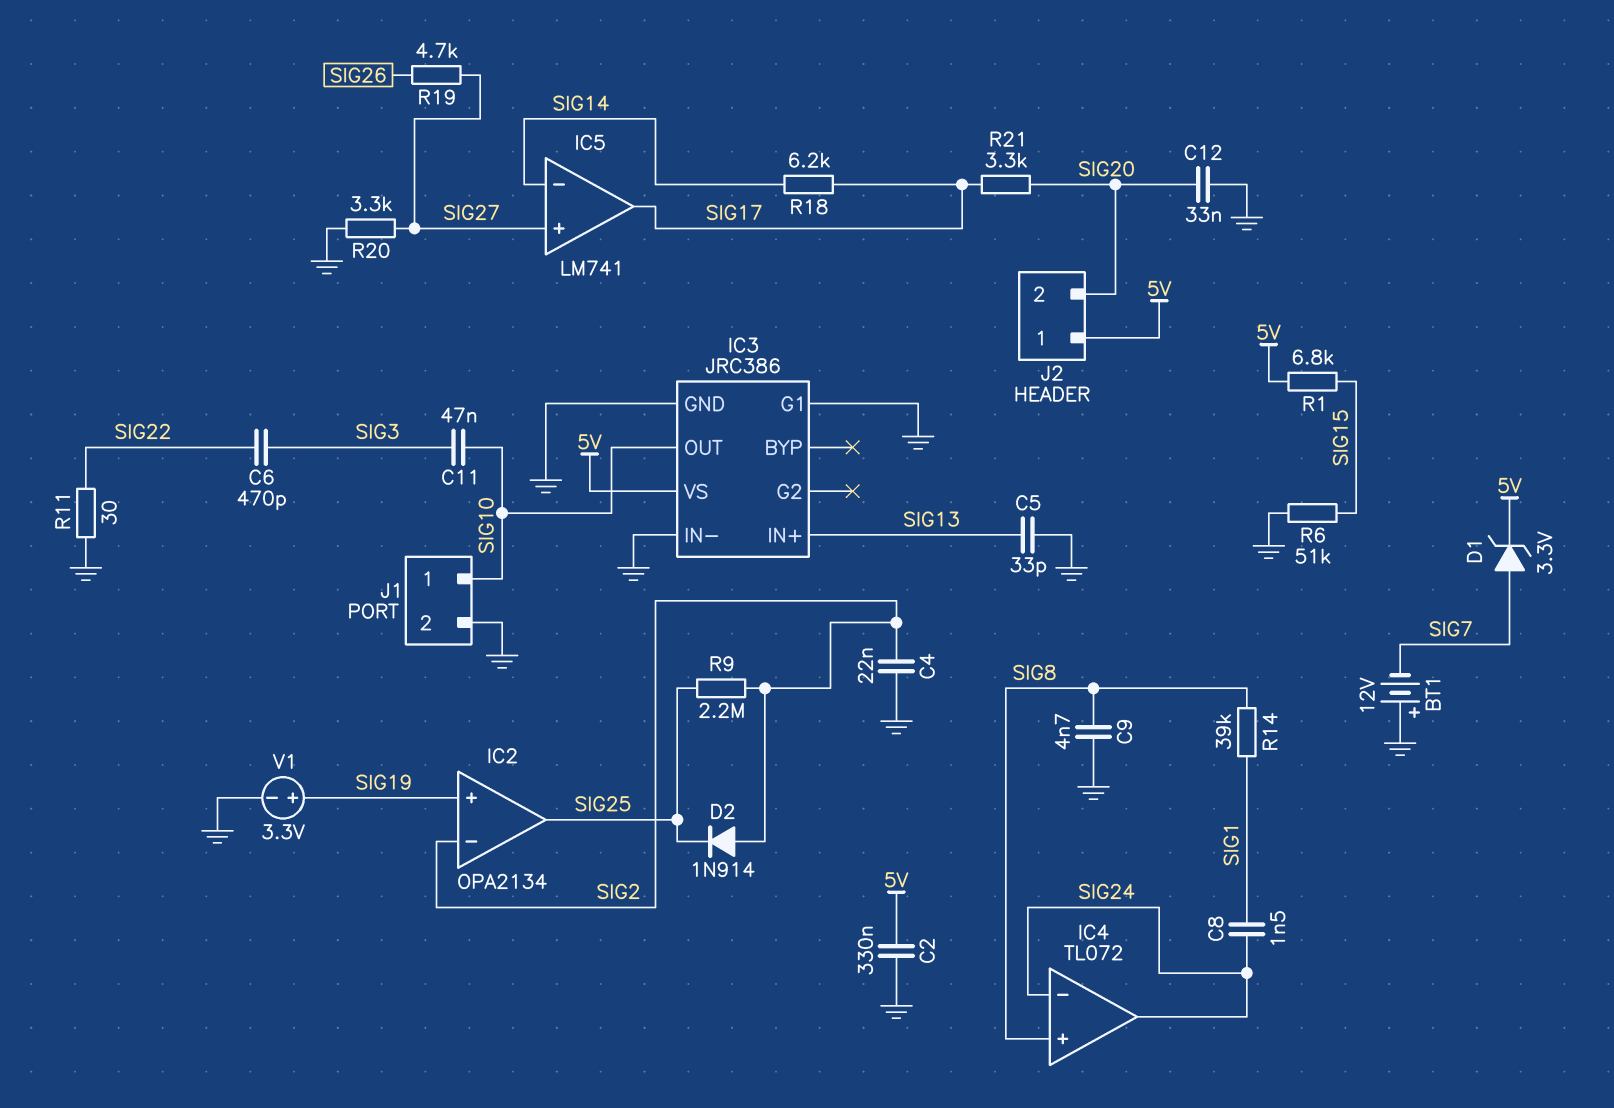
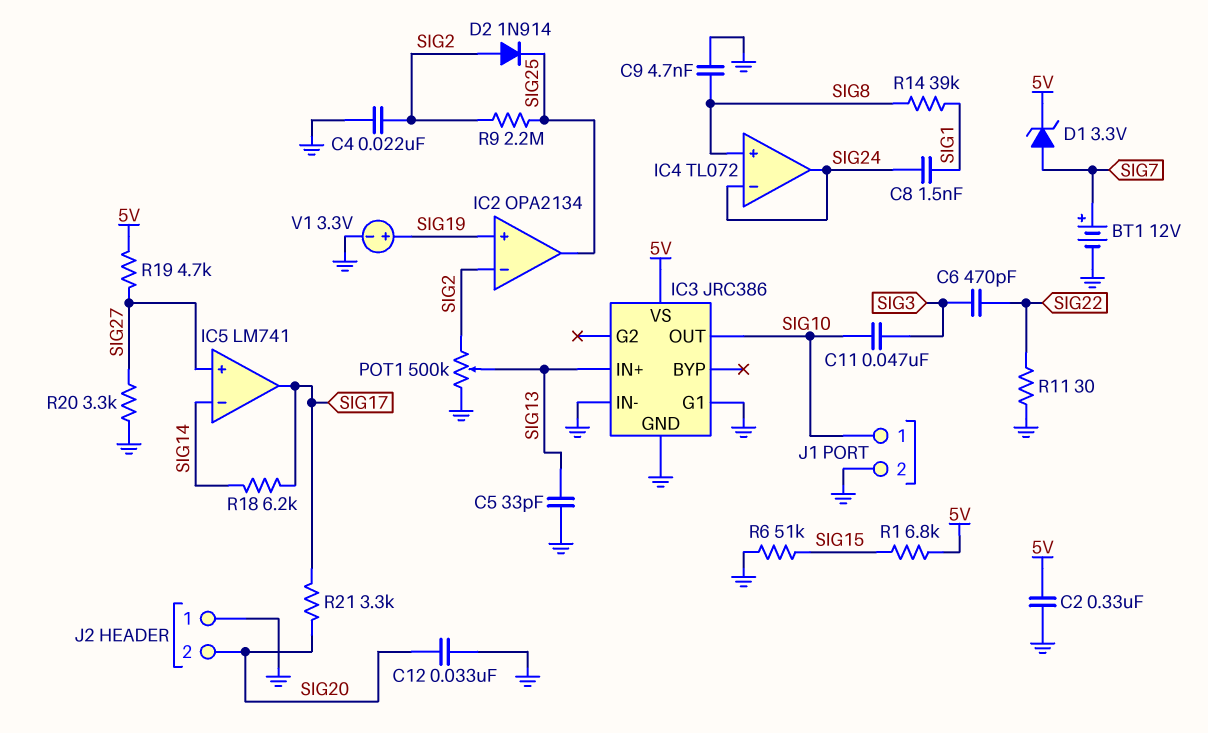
BT1: 12V (plus GND, minus SIG7) -> 12V (plus SIG7, minus GND)
J2 pin 1: 5V -> GND
POT1: none -> 500k (GND, SIG2, wiper SIG13)
R19: 4.7k (SIG26, SIG27) -> 4.7k (5V, SIG27)

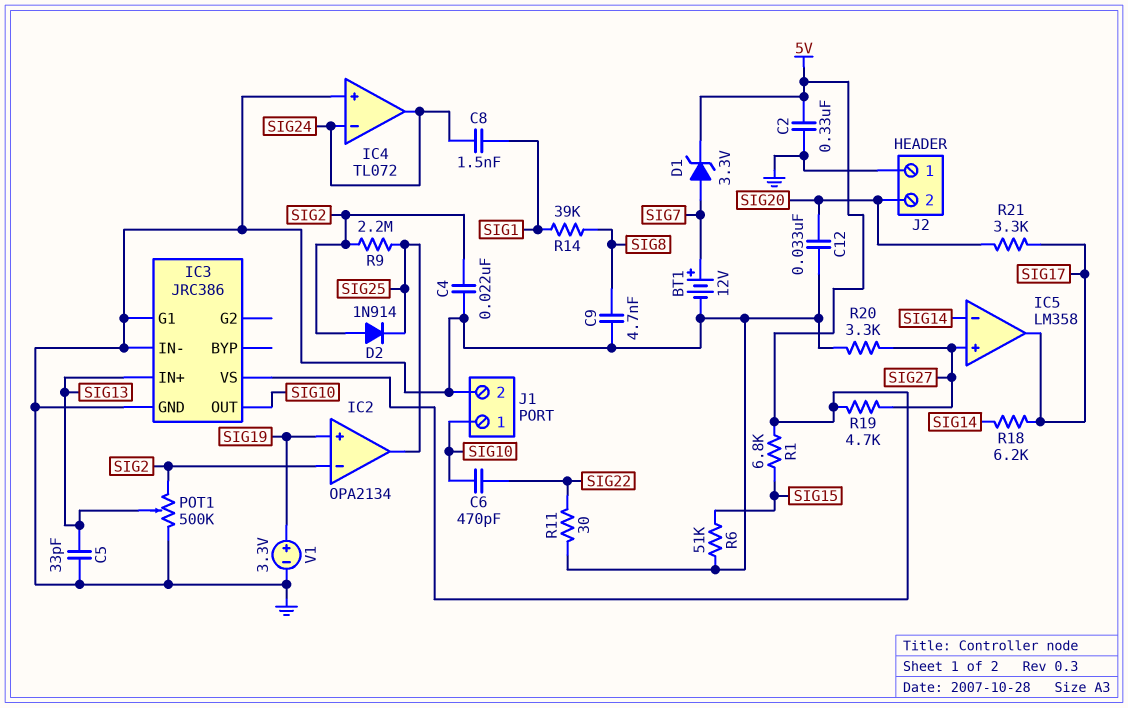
C6: 470pF (SIG3, SIG22) -> 470pF (SIG10, SIG22)
C11: 47nF (SIG3, SIG10) -> none
IC4 pin in+: SIG8 -> GND
IC5: LM741 -> LM358

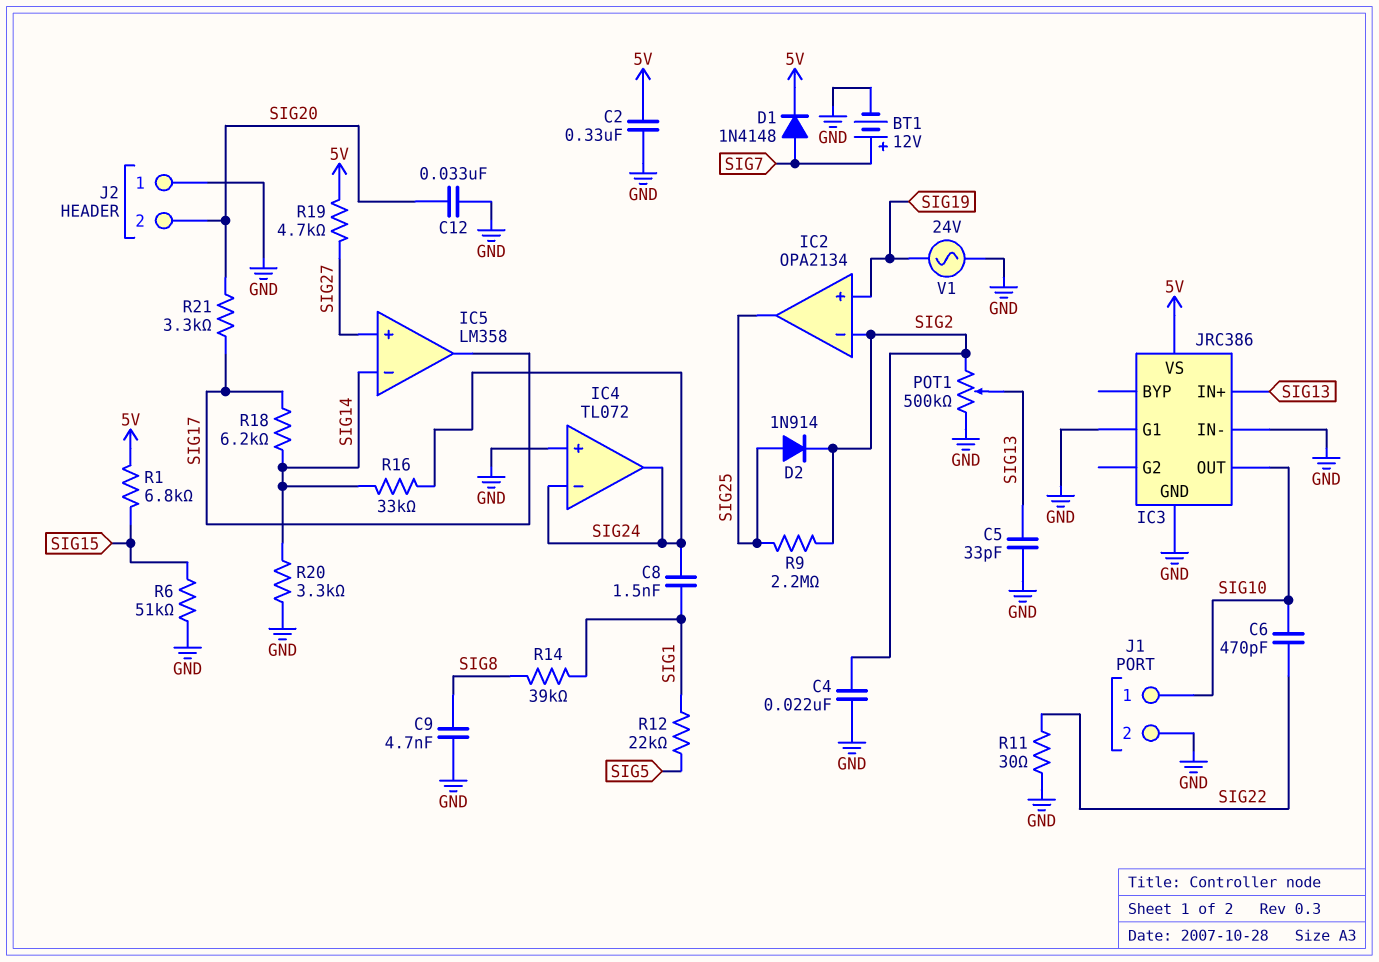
D1: zener 3.3V (A SIG7, K 5V) -> diode 1N4148 (A SIG7, K 5V)
D2: diode 1N914 (A SIG2, K SIG25) -> diode 1N914 (A SIG25, K SIG2)
R12: none -> 22k (SIG1, SIG5)
R16: none -> 33k (SIG14, SIG24)
R20: 3.3k (GND, SIG27) -> 3.3k (GND, SIG14)
V1: 3.3V (plus SIG19, minus GND) -> AC 24V (GND, SIG19)

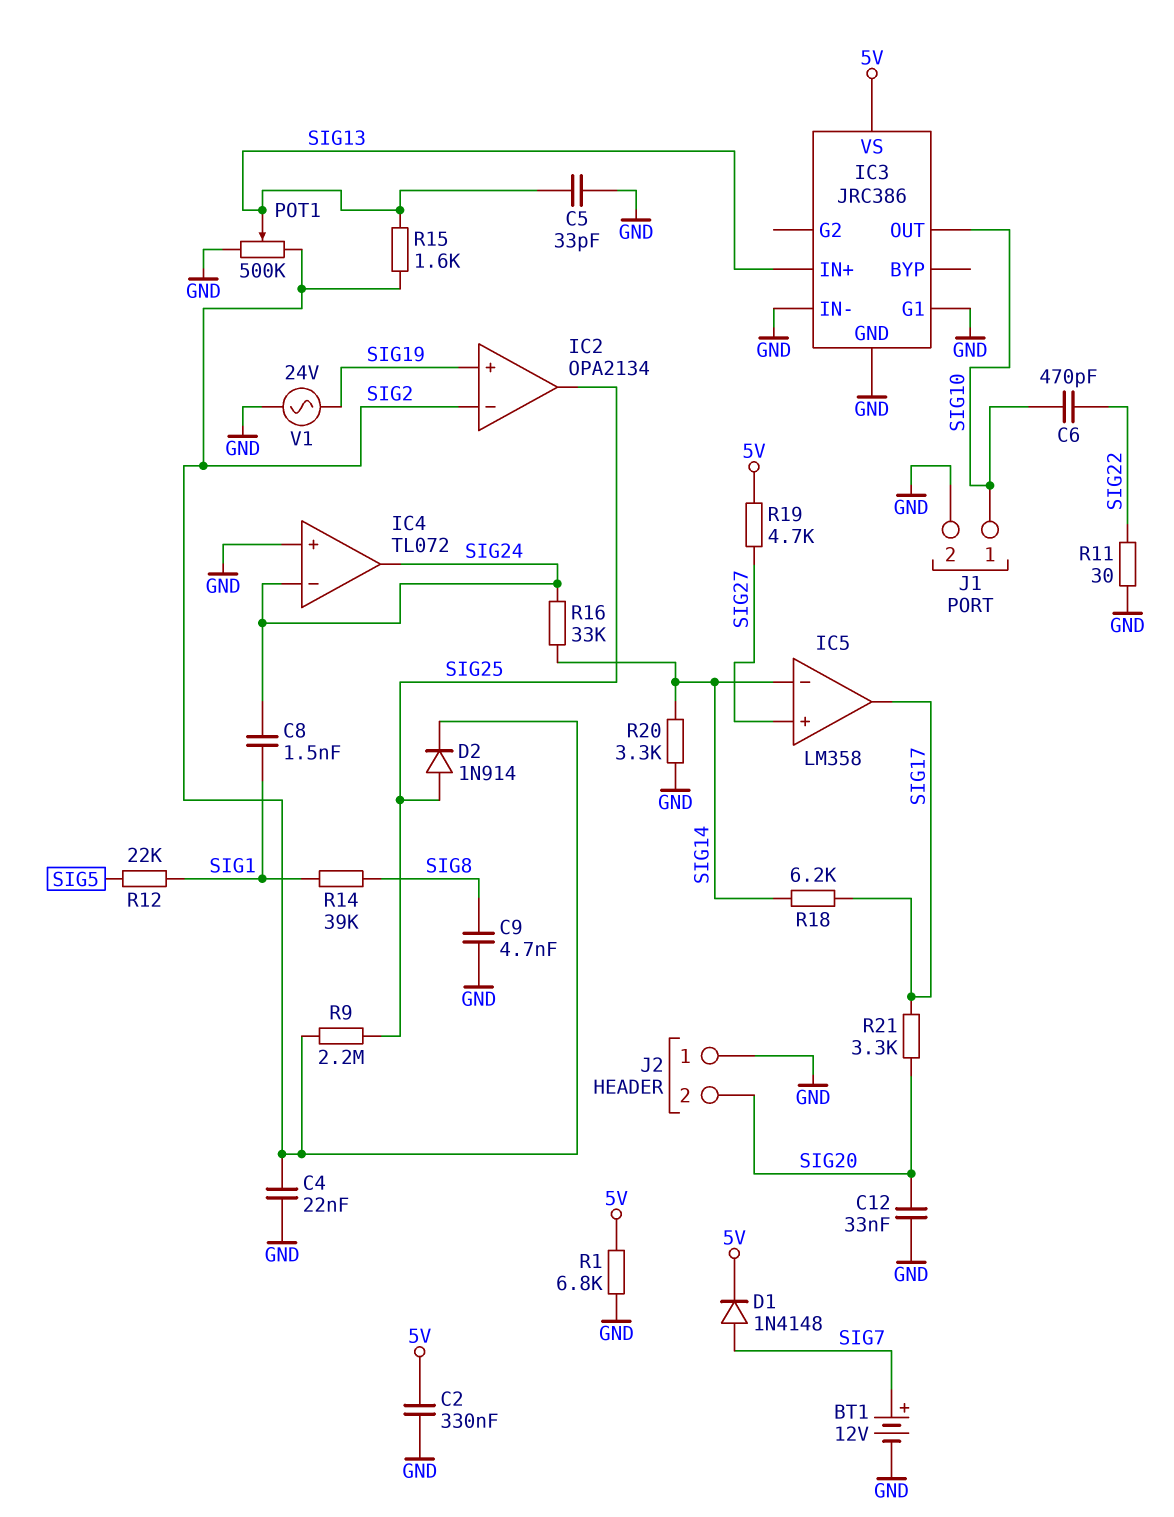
R1: 6.8k (5V, SIG15) -> 6.8k (5V, GND)
R6: 51k (GND, SIG15) -> none
R15: none -> 1.6k (SIG2, SIG13)

